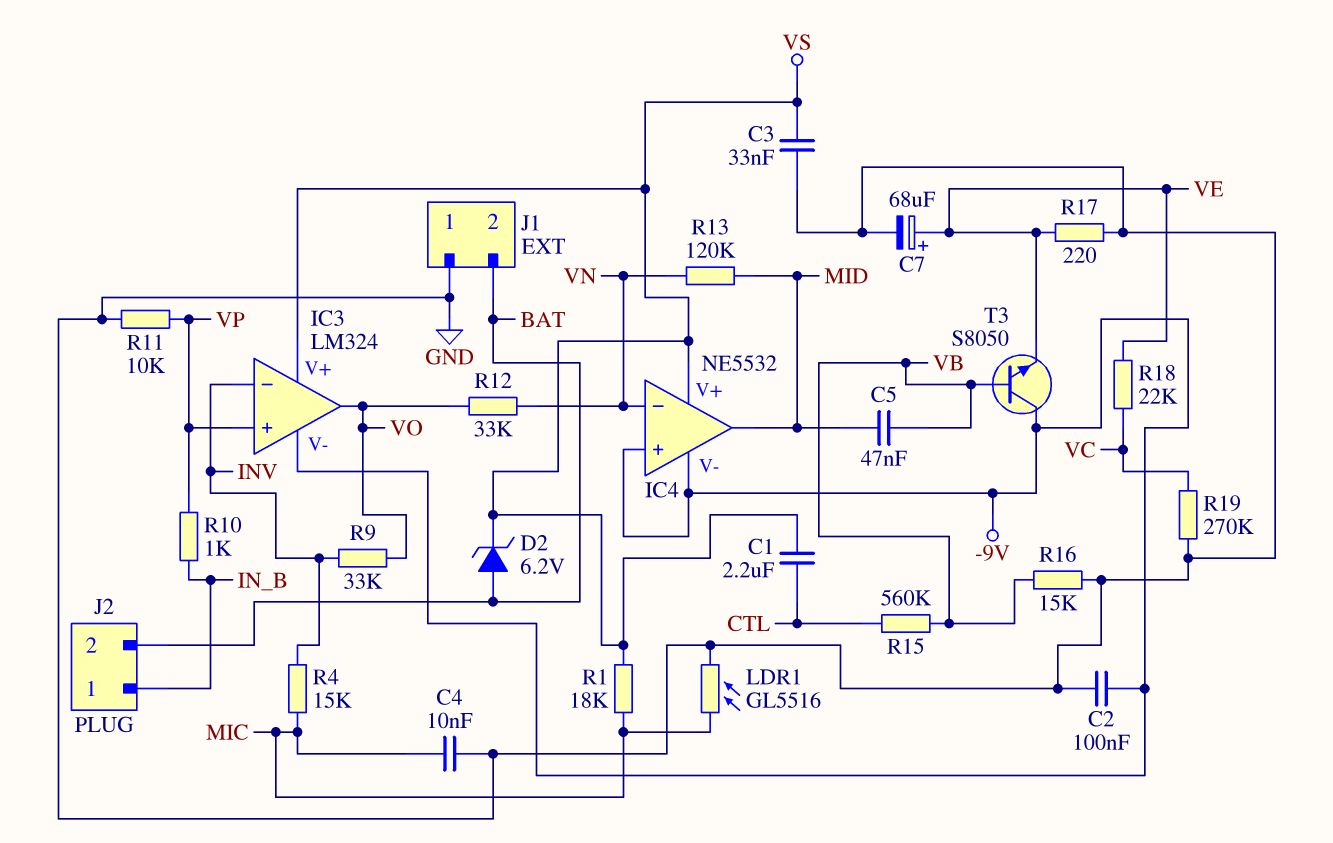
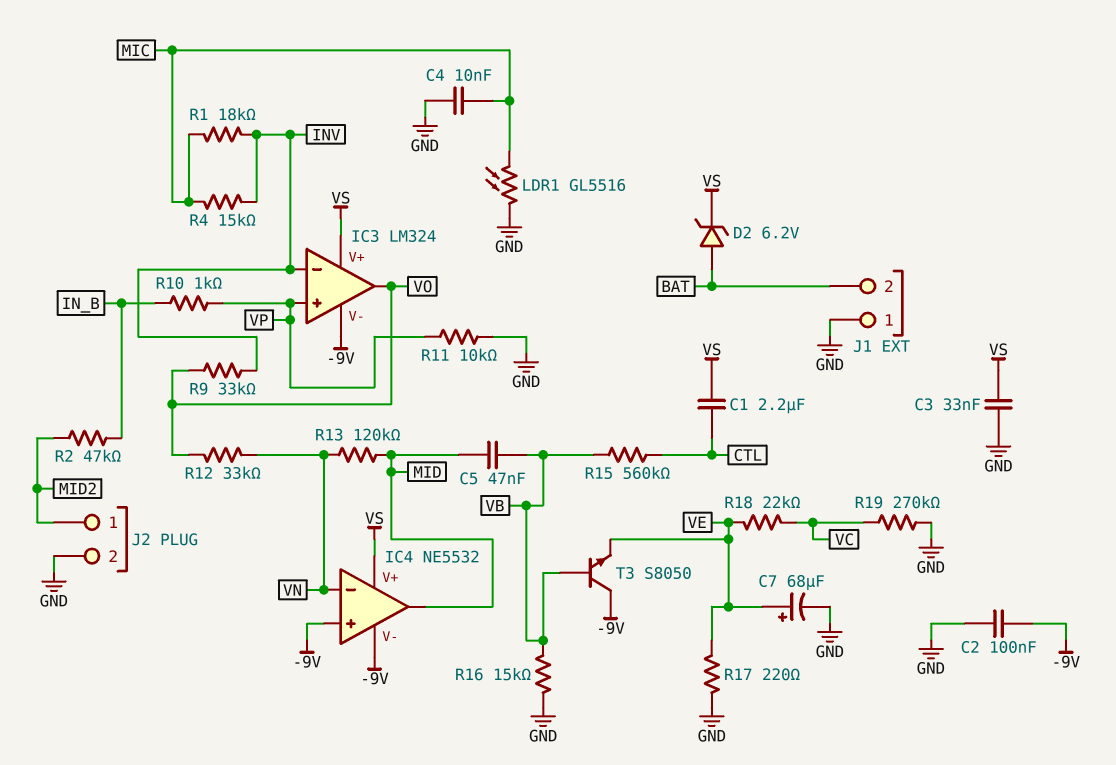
J2 pin 1: IN_B -> MID2
J2 pin 2: BAT -> GND
R1: 18k (MIC, VS) -> 18k (INV, MIC)
R2: none -> 47k (IN_B, MID2)

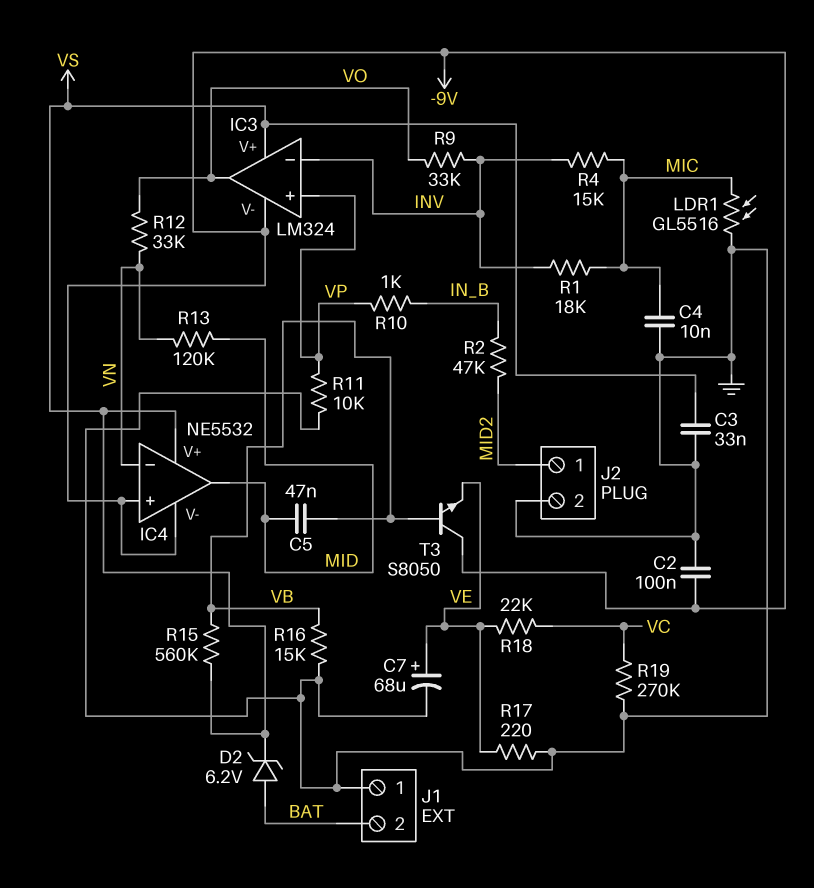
C1: 2.2uF (CTL, VS) -> none
R15: 560k (CTL, VB) -> 560k (VB, VS)

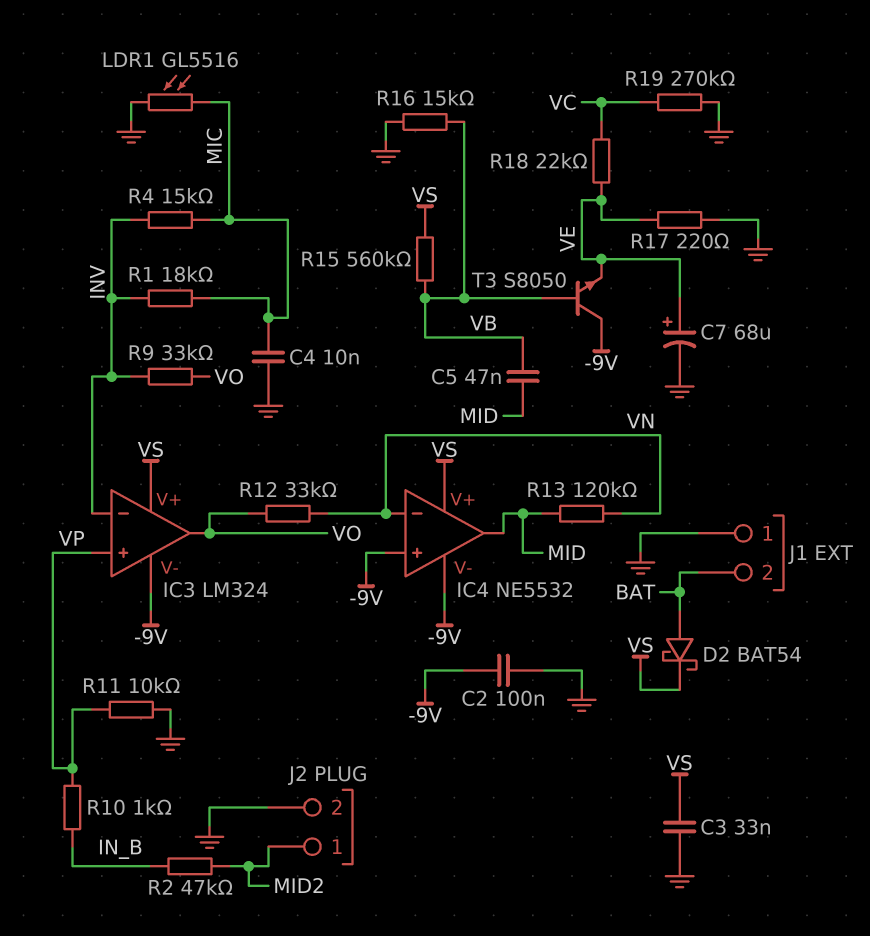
D2: zener 6.2V (A BAT, K VS) -> schottky BAT54 (A BAT, K VS)

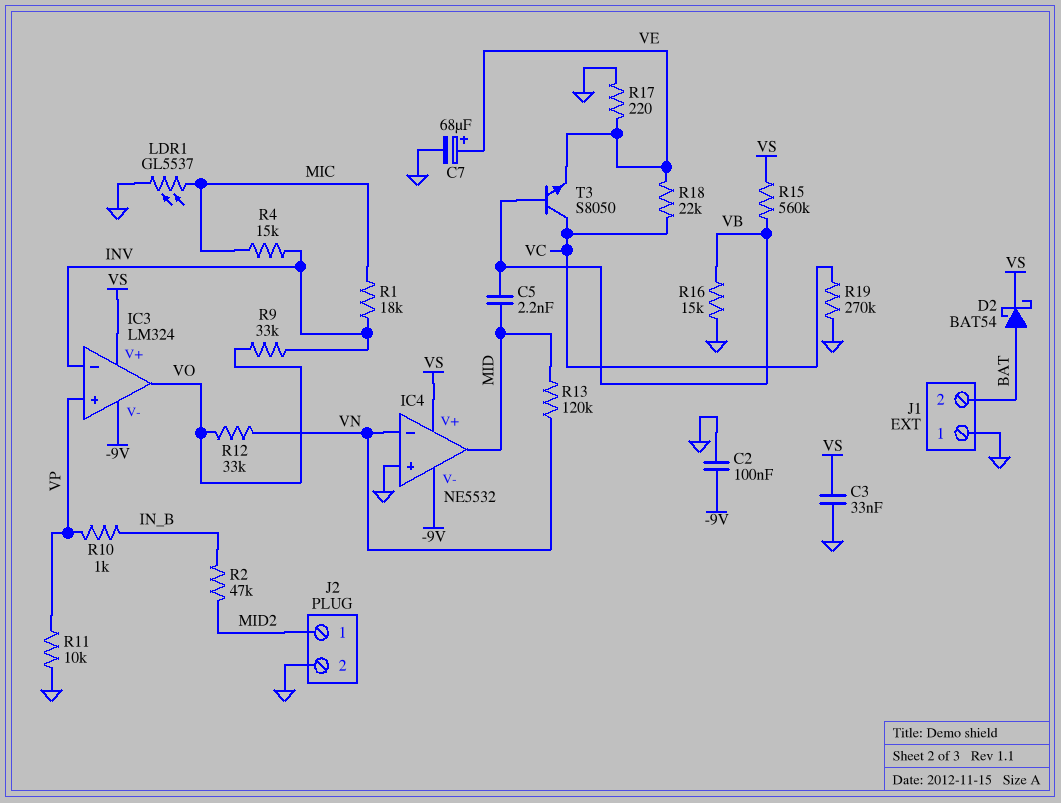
C4: 10nF (GND, MIC) -> none
C5: 47nF (MID, VB) -> 2.2nF (MID, VB)
IC4 pin in+: -9V -> GND
LDR1: GL5516 (GND, MIC) -> GL5537 (GND, MIC)
T3: NPN S8050 (B VB, C -9V, E VE) -> NPN S8050 (B VB, C VC, E VE)

